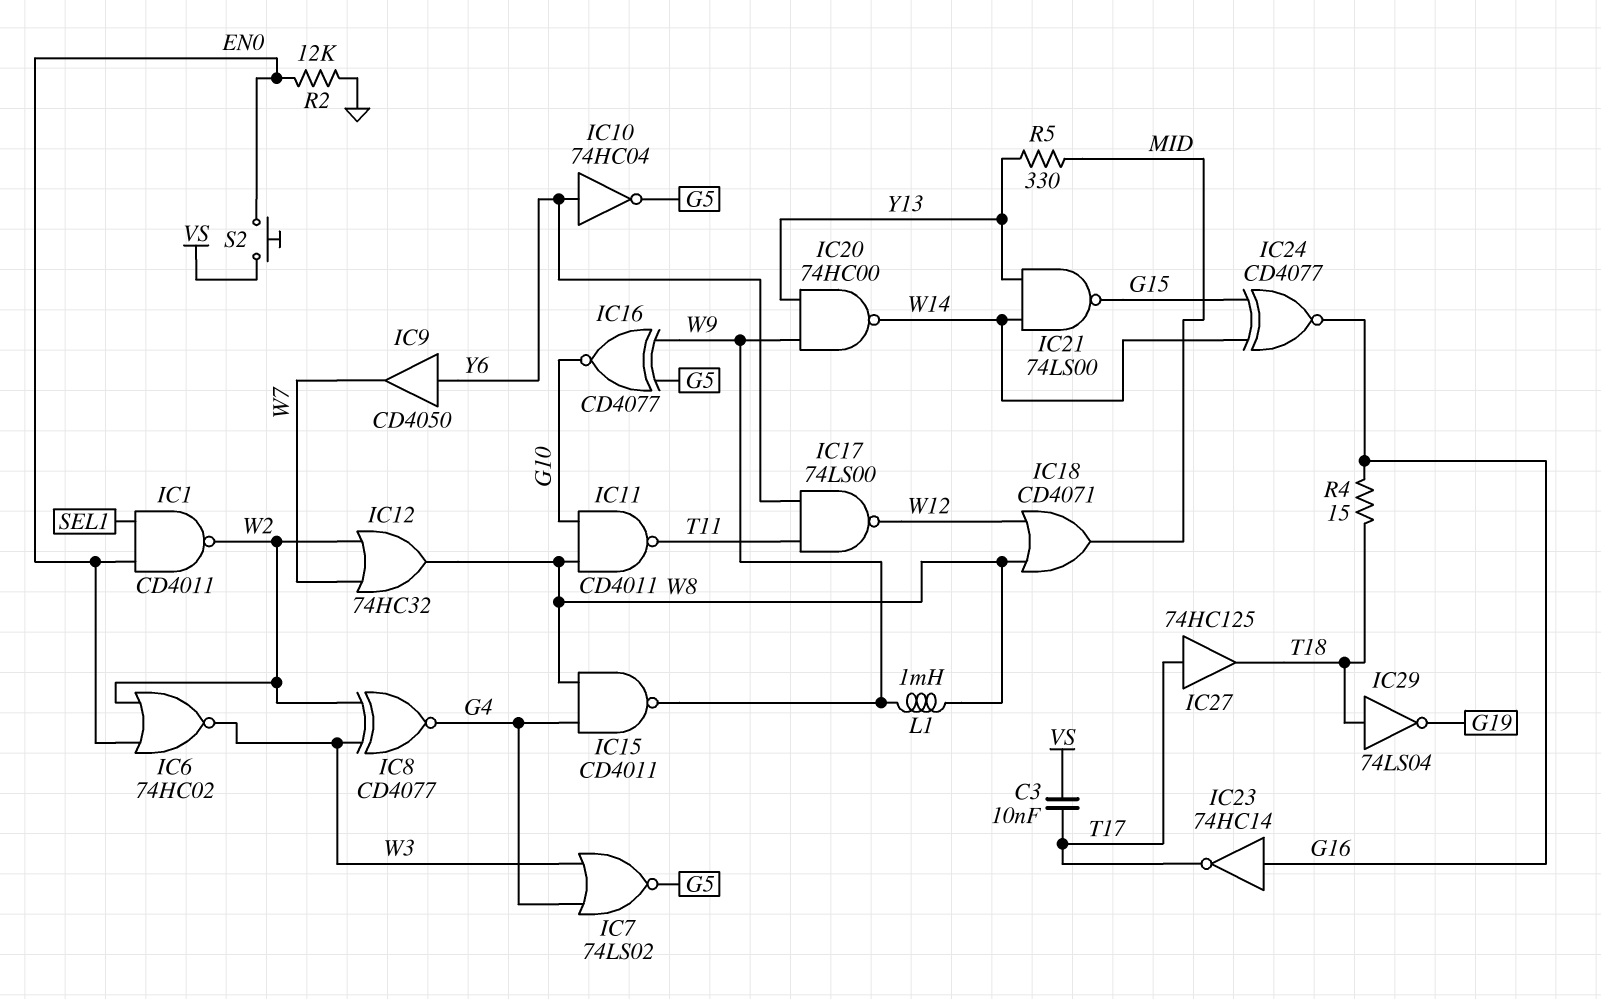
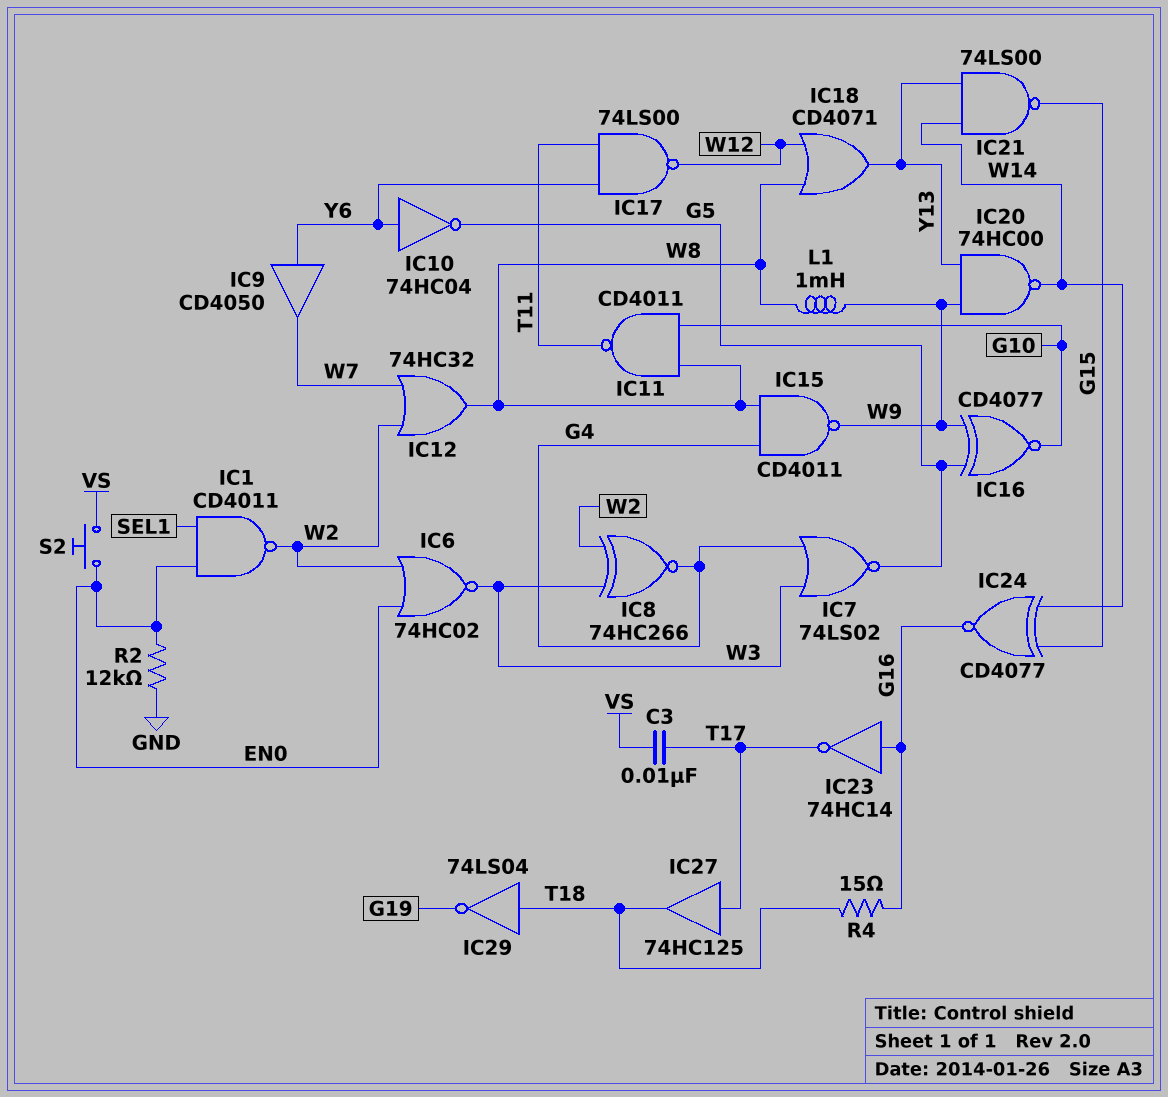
IC8: XNOR CD4077 (in W2, in W3, out G4) -> XNOR 74HC266 (in W2, in W3, out G4)
IC18: OR CD4071 (in W8, in W12, out MID) -> OR CD4071 (in W8, in W12, out Y13)
R5: 330 (MID, Y13) -> none

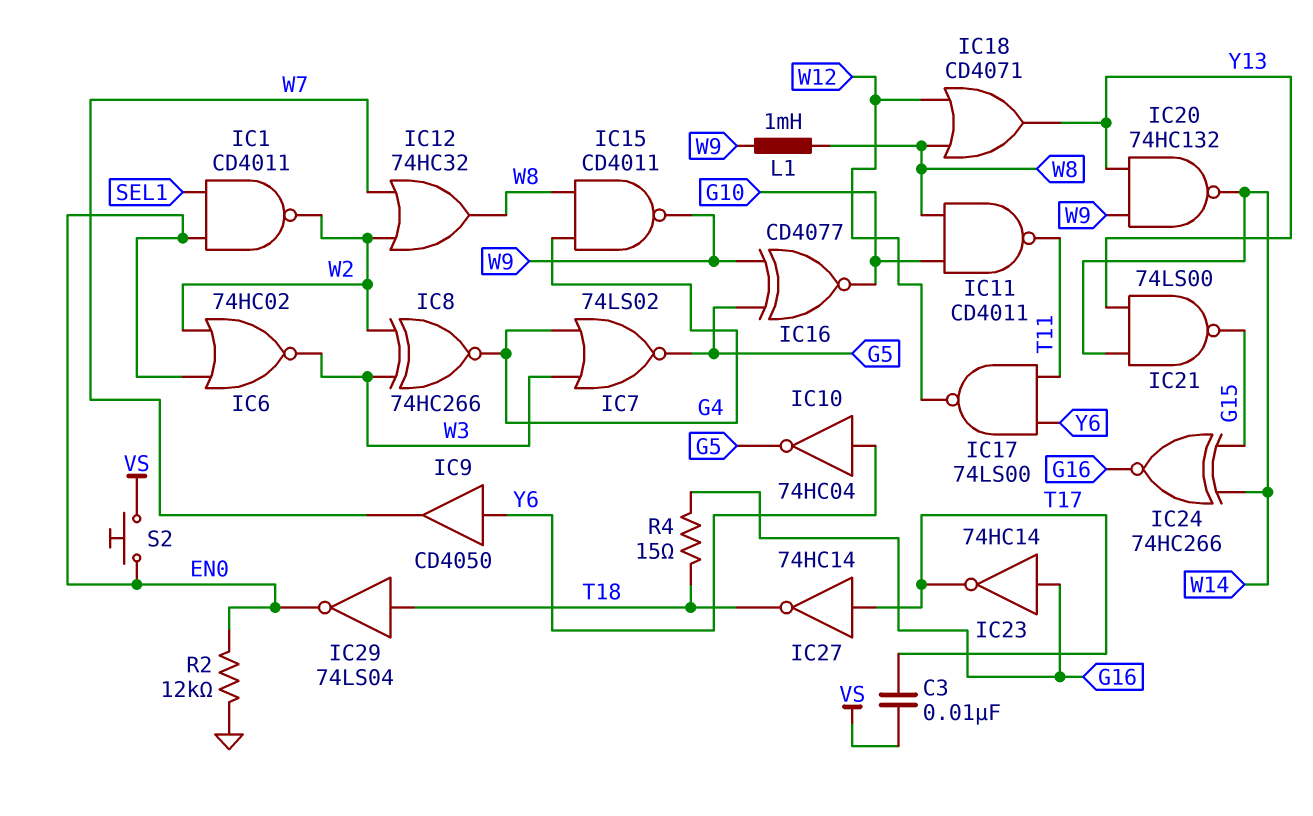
IC20: NAND 74HC00 (in W9, in Y13, out W14) -> NAND 74HC132 (in W9, in Y13, out W14)
IC24: XNOR CD4077 (in G15, in W14, out G16) -> XNOR 74HC266 (in G15, in W14, out G16)
IC27: buffer 74HC125 (in T17, out T18) -> NOT 74HC14 (in T17, out T18)
IC29: NOT 74LS04 (in T18, out G19) -> NOT 74LS04 (in T18, out EN0)

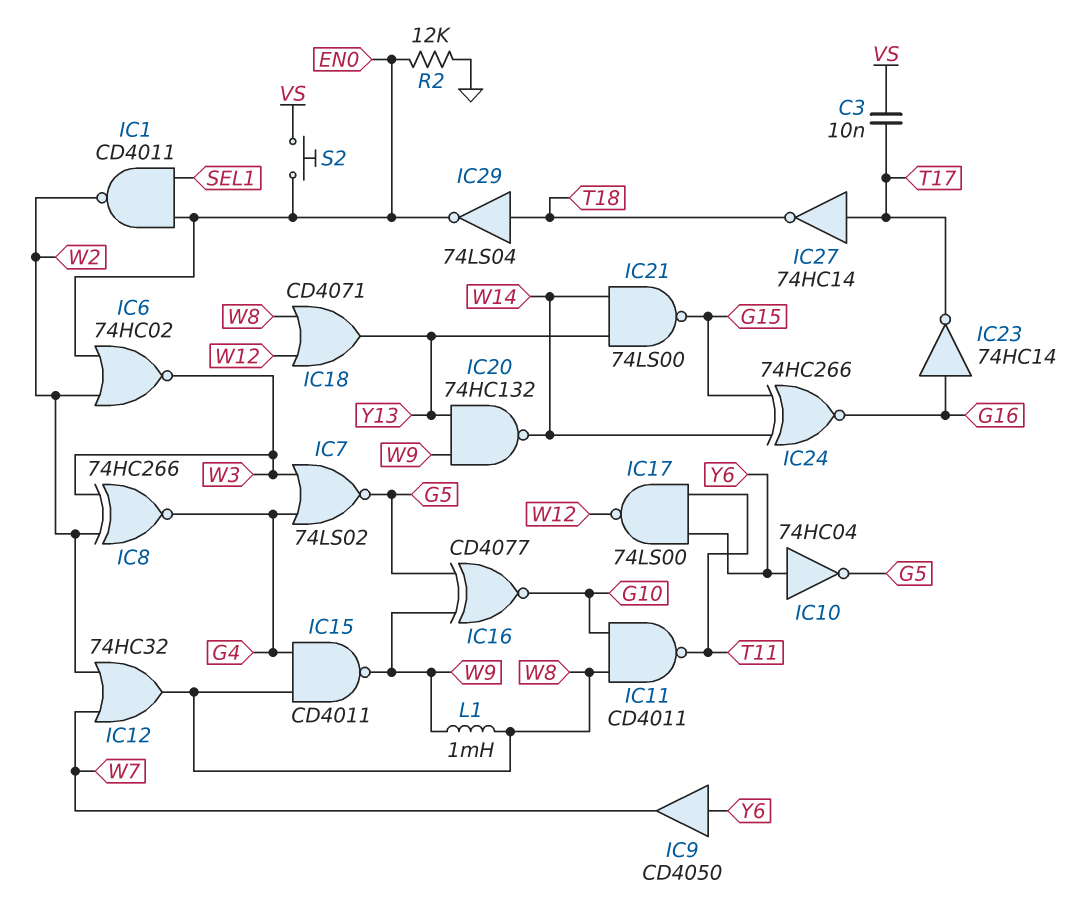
R4: 15 (G16, T18) -> none

